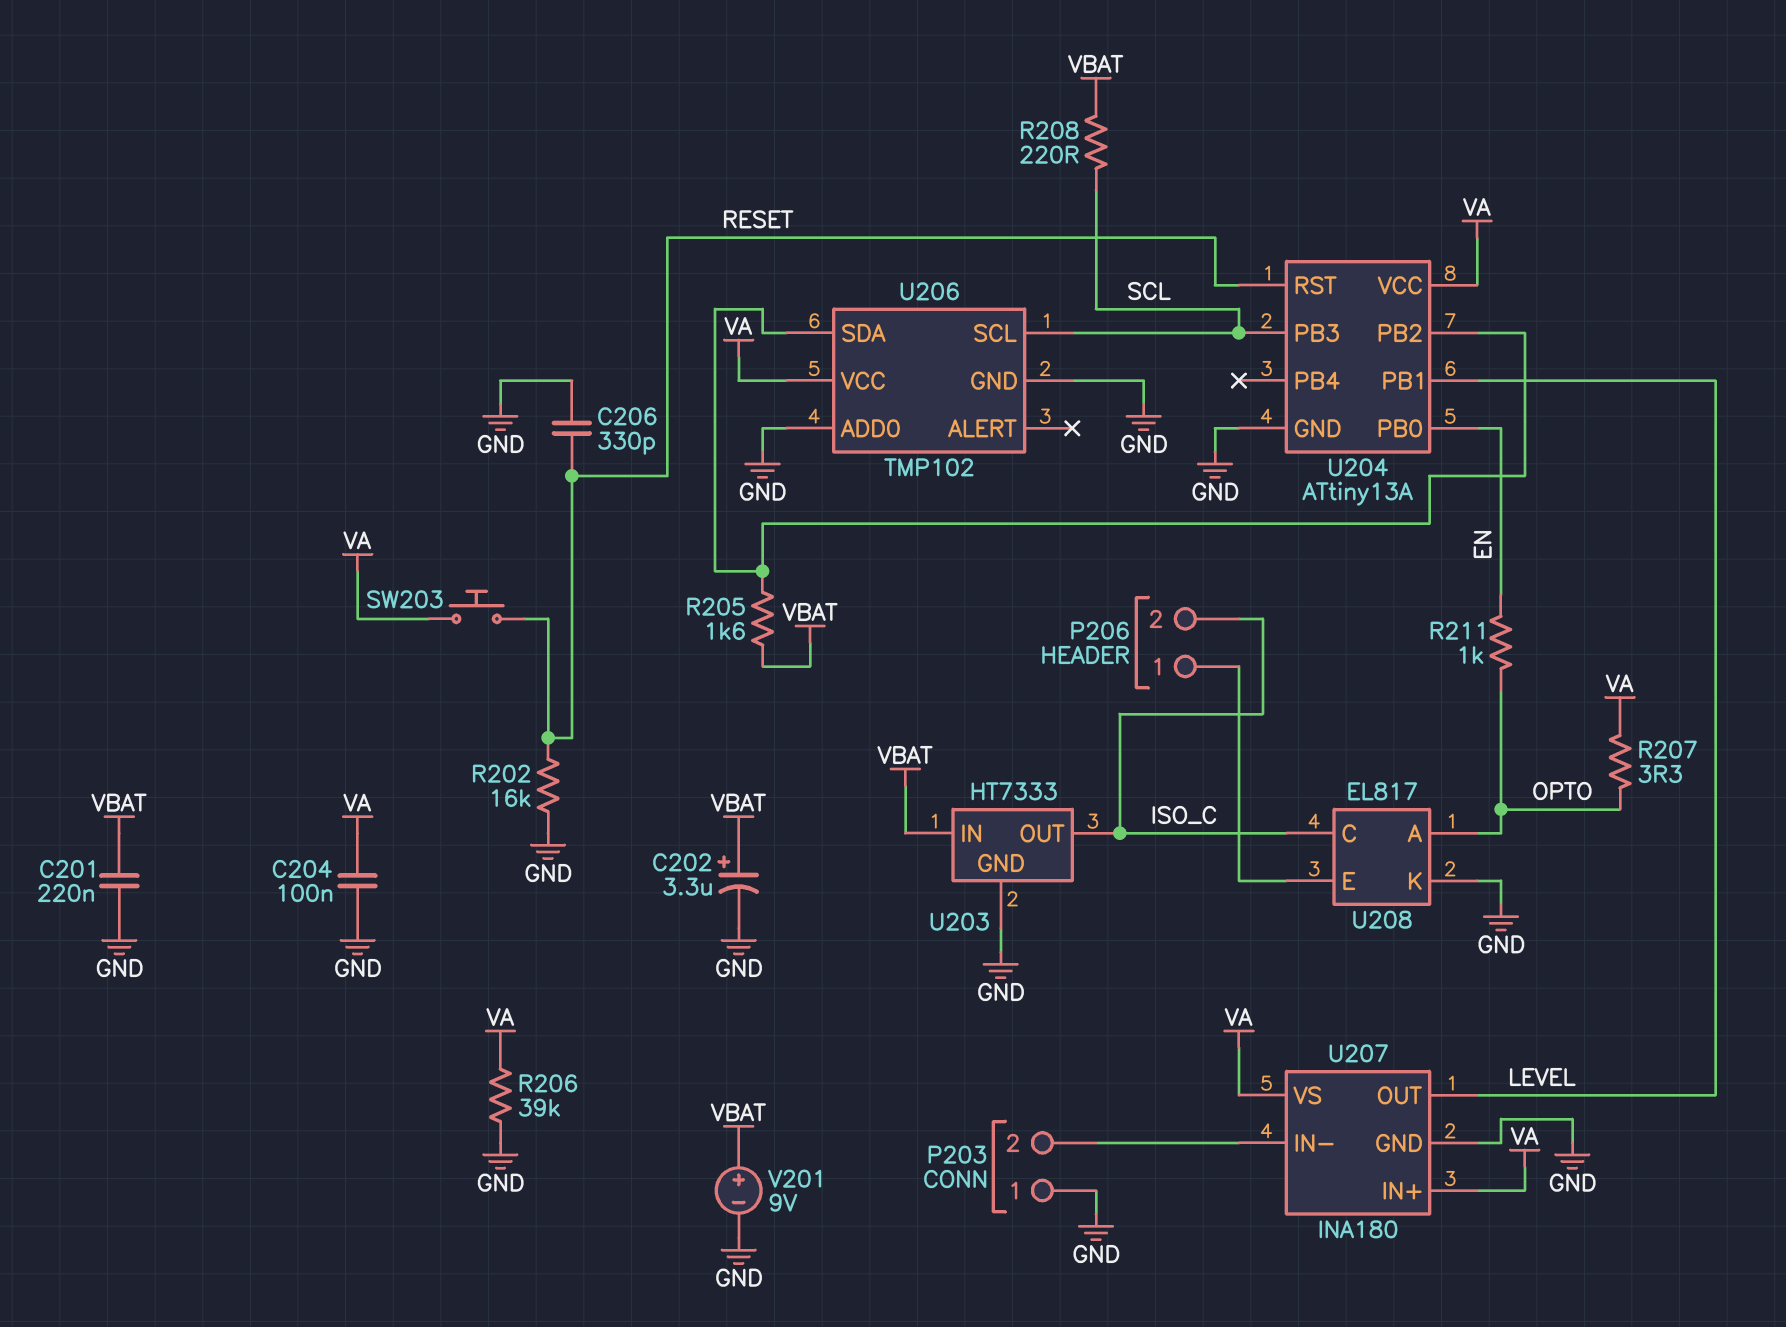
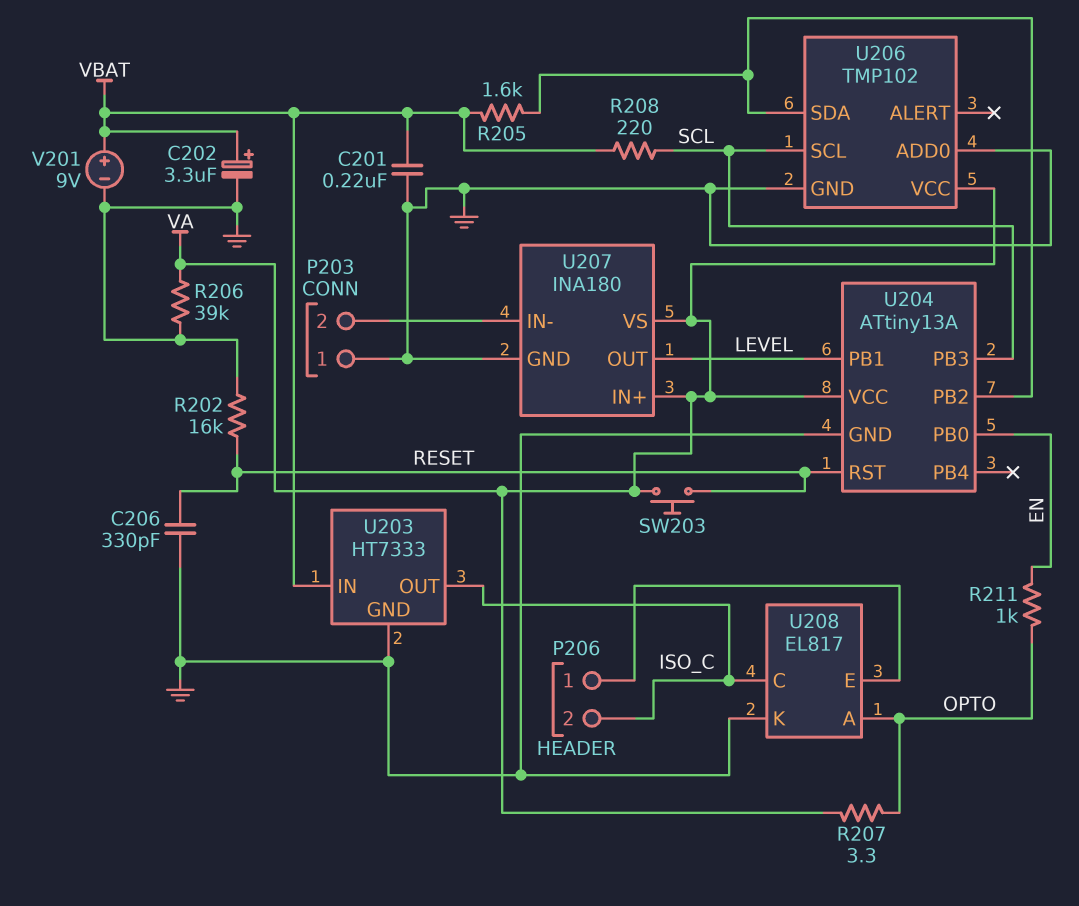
C204: 100nF (GND, VA) -> none

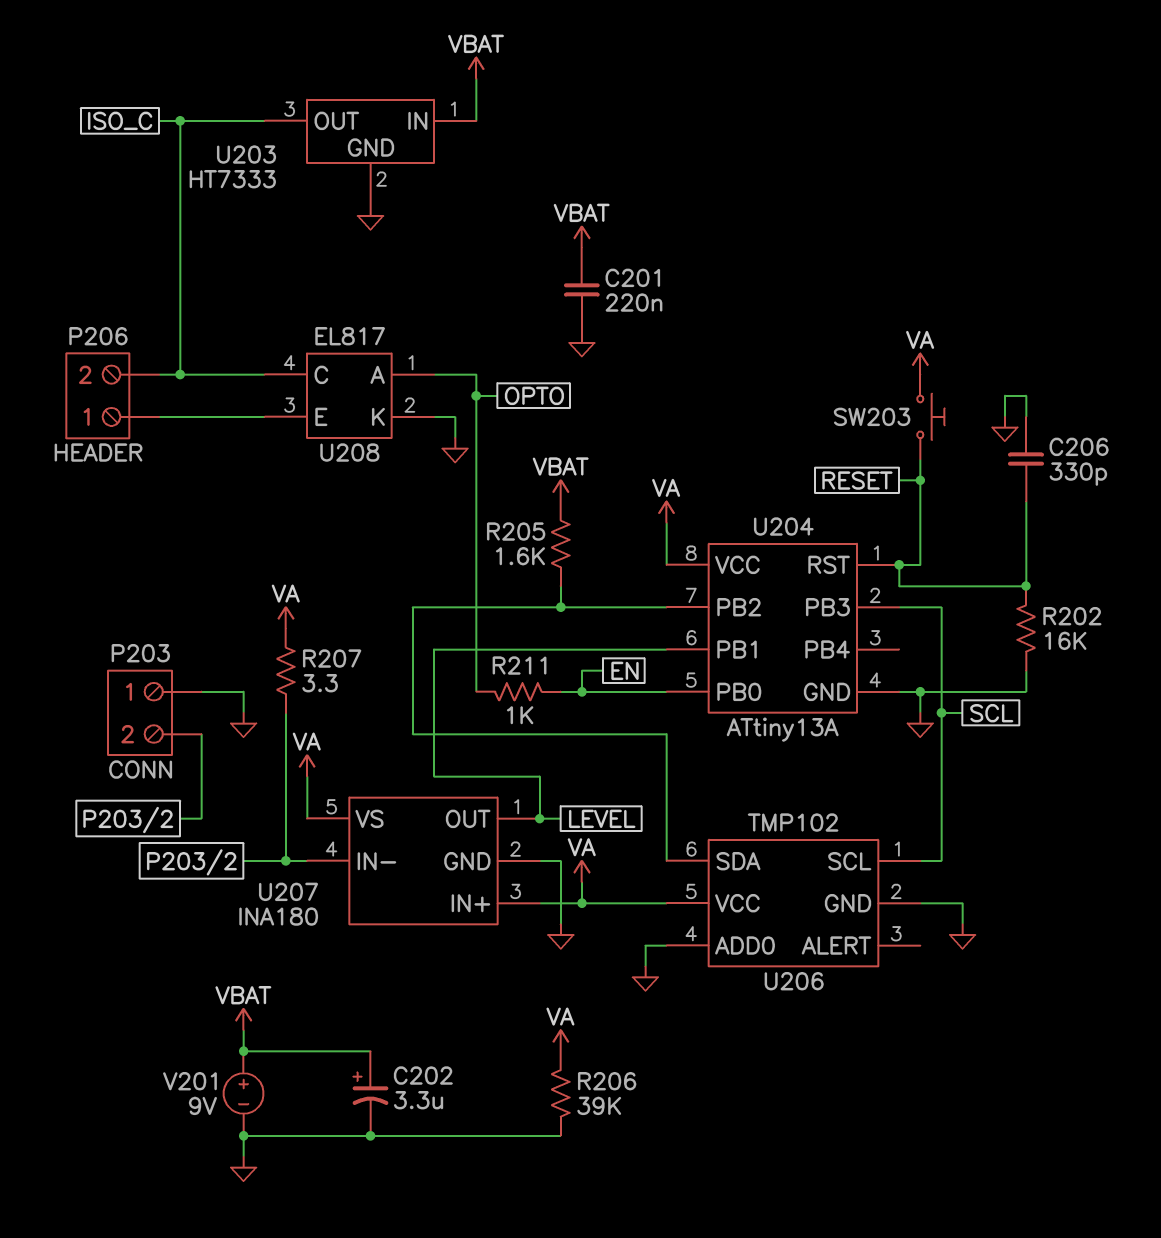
R207: 3.3 (OPTO, VA) -> 3.3 (P203/2, VA)
R208: 220 (SCL, VBAT) -> none

